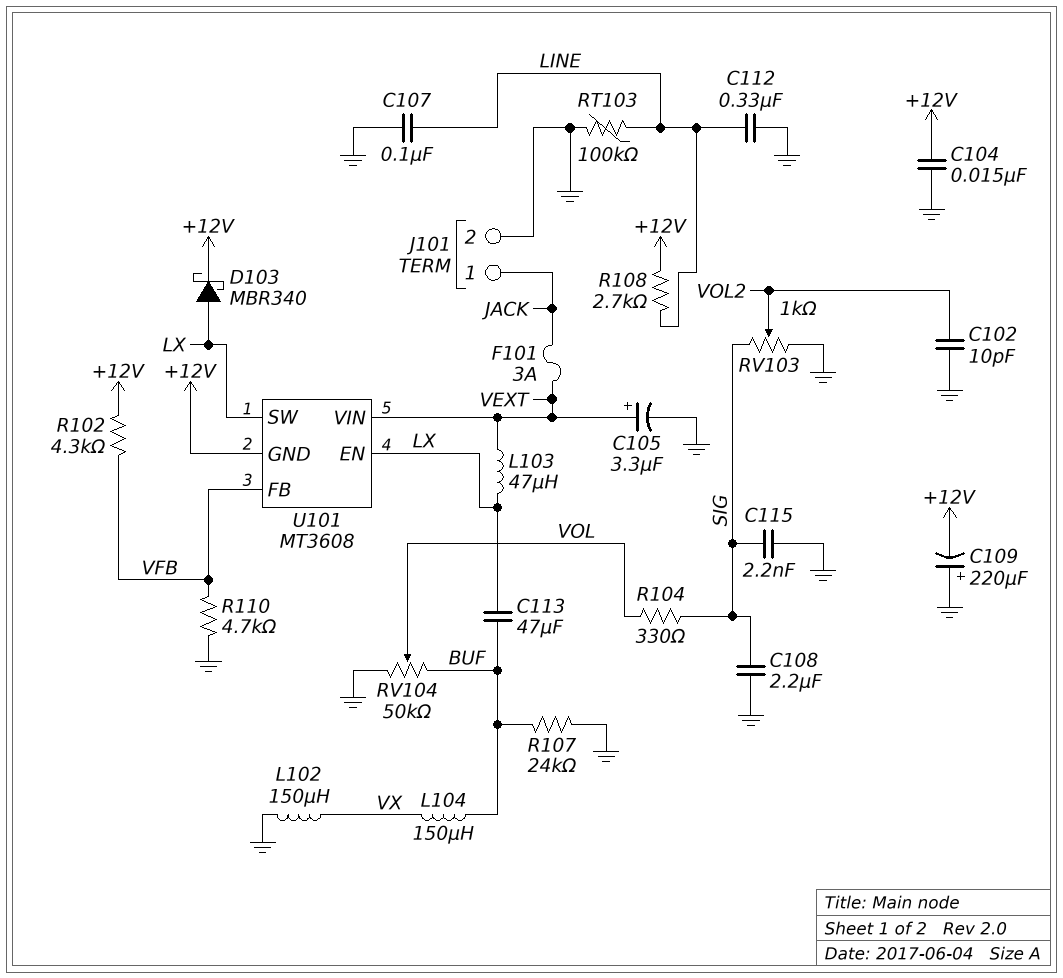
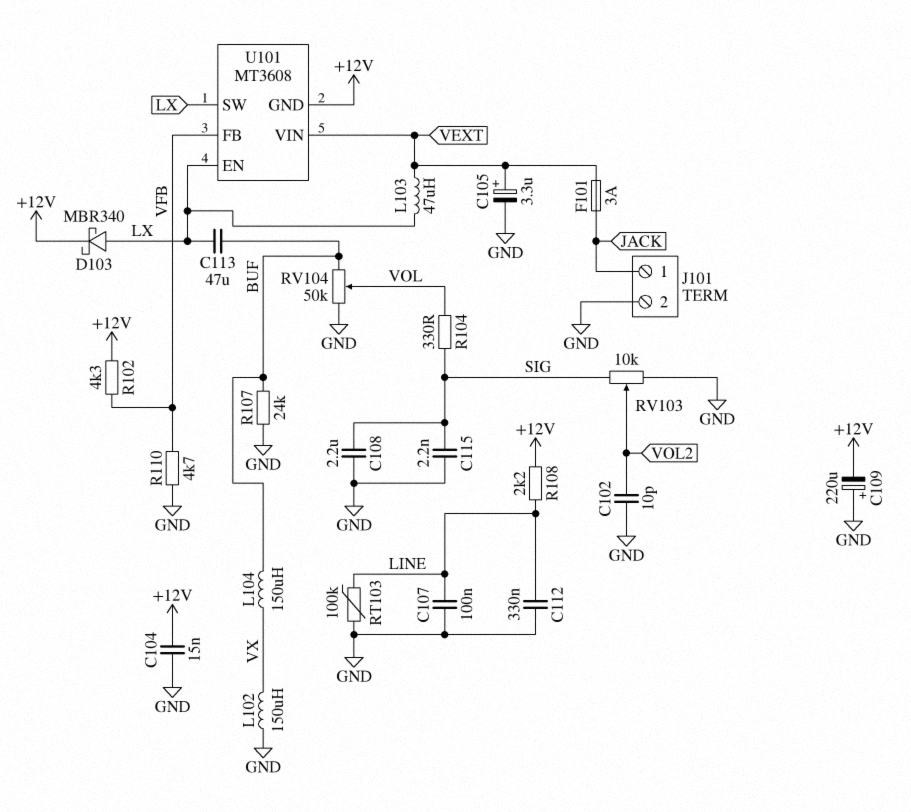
R108: 2.7k (+12V, LINE) -> 2.2k (+12V, LINE)
RV103: 1k (GND, SIG, wiper VOL2) -> 10k (GND, SIG, wiper VOL2)

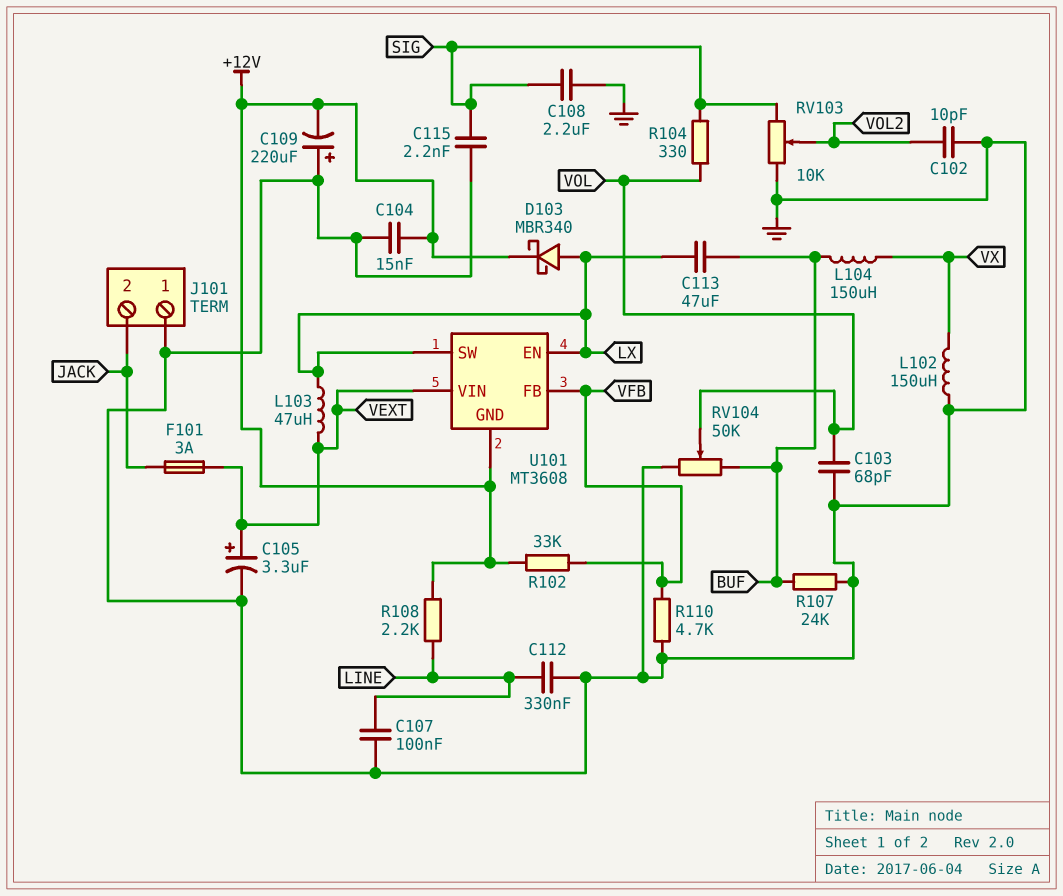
C103: none -> 68pF (GND, VOL)
J101 pin 1: JACK -> GND
J101 pin 2: GND -> JACK
R102: 4.3k (+12V, VFB) -> 33k (+12V, VFB)
RT103: 100k (GND, LINE) -> none

